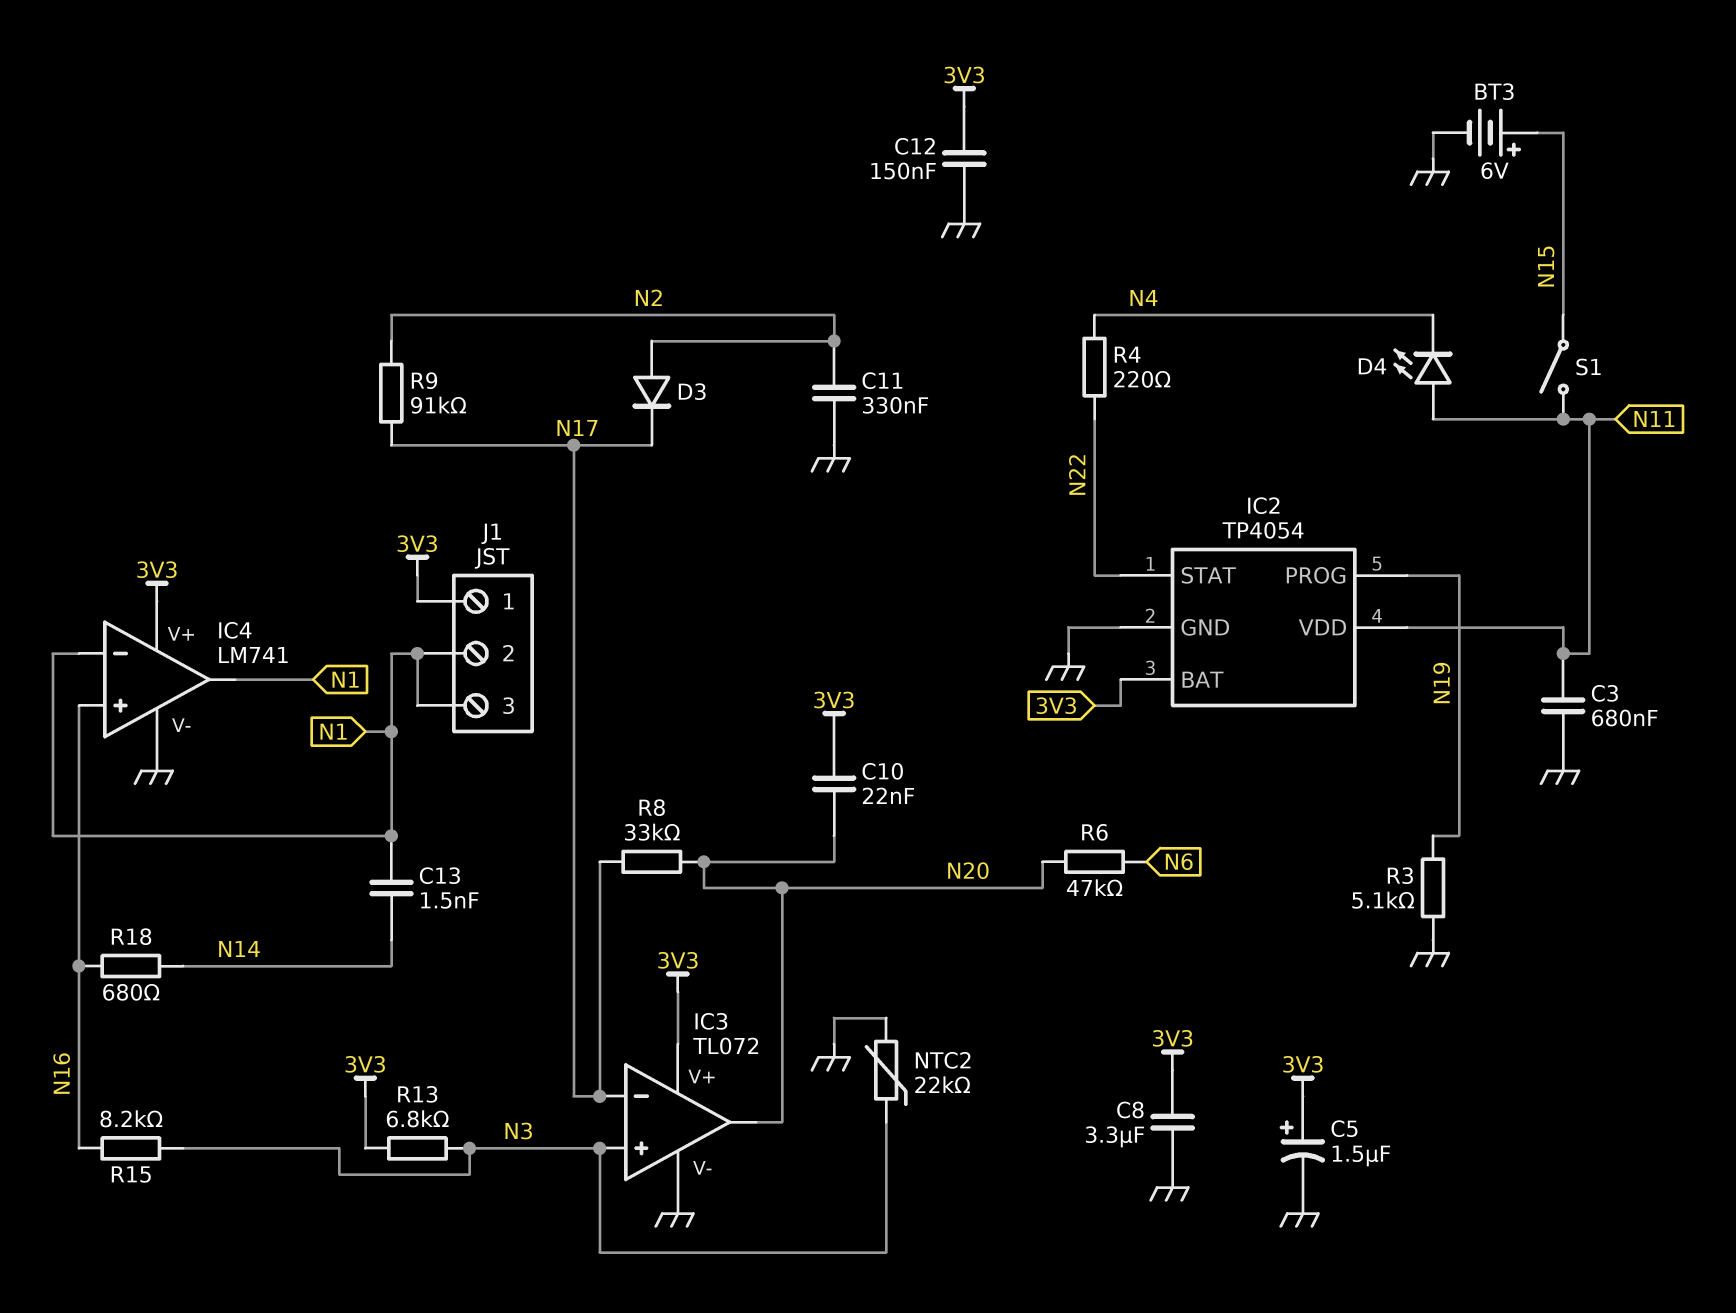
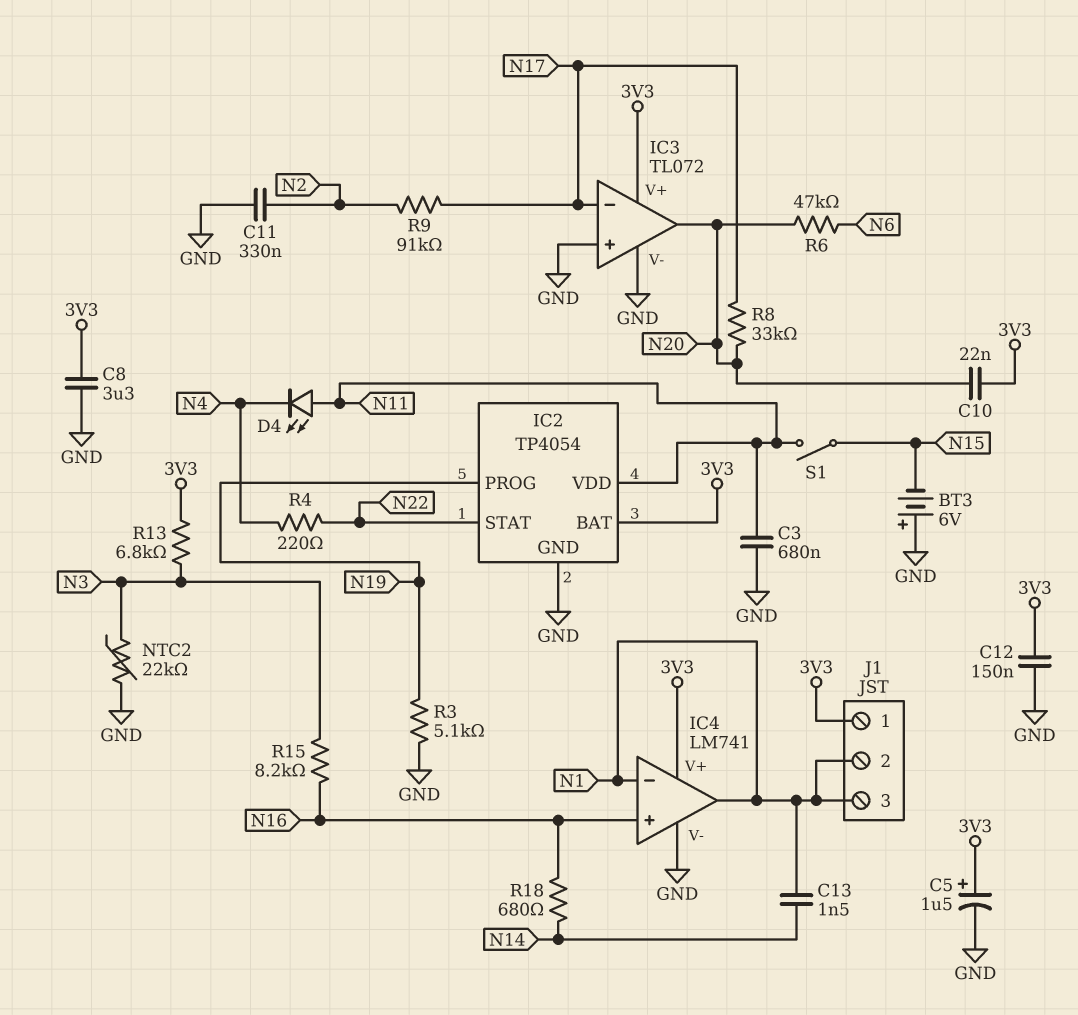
BT3: 6V (plus N15, minus GND) -> 6V (plus GND, minus N15)
D3: diode (A N2, K N17) -> none
IC3 pin in+: N3 -> GND

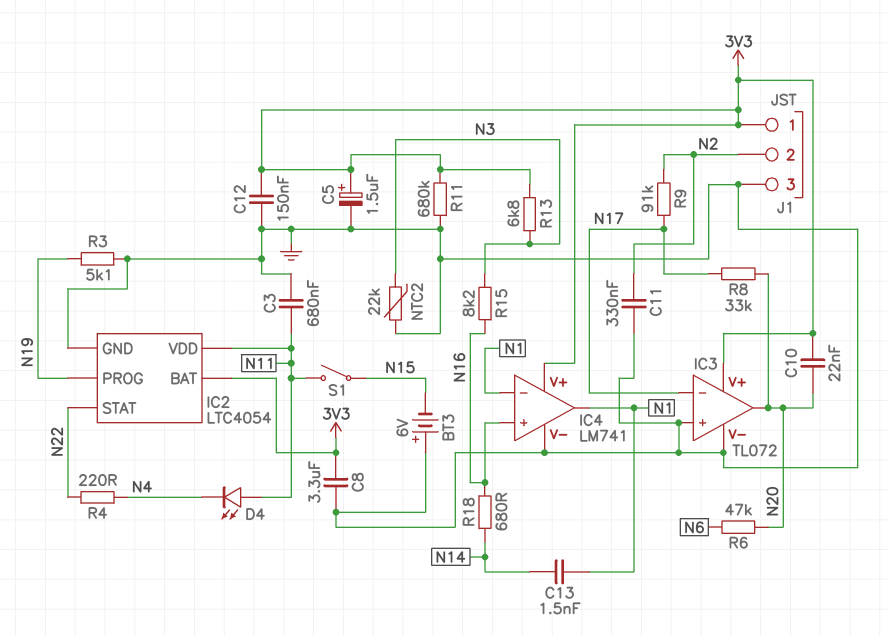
IC2: TP4054 -> LTC4054
J1 pin 2: N1 -> N2
J1 pin 3: N1 -> GND
R11: none -> 680k (3V3, GND)

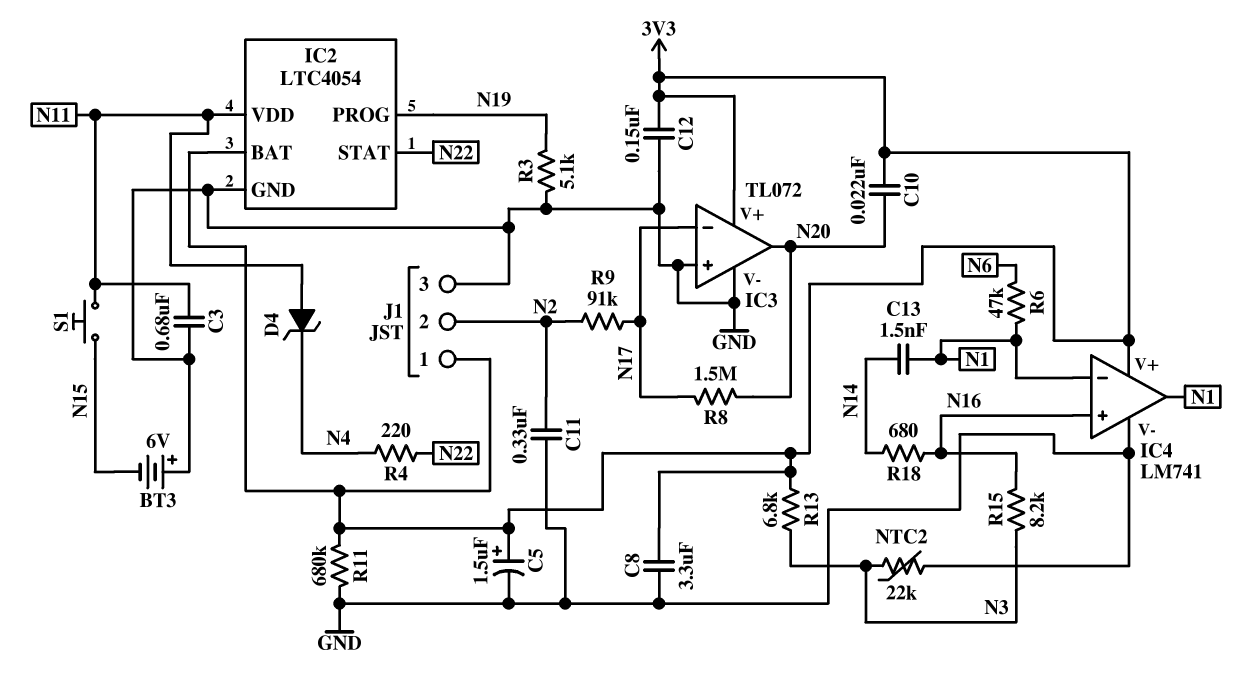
D4: LED (A N11, K N4) -> zener (A N11, K N4)
R6: 47k (N6, N20) -> 47k (N1, N6)
R8: 33k (N17, N20) -> 1.5M (N17, N20)
S1: switch (N11, N15) -> button (N11, N15)

